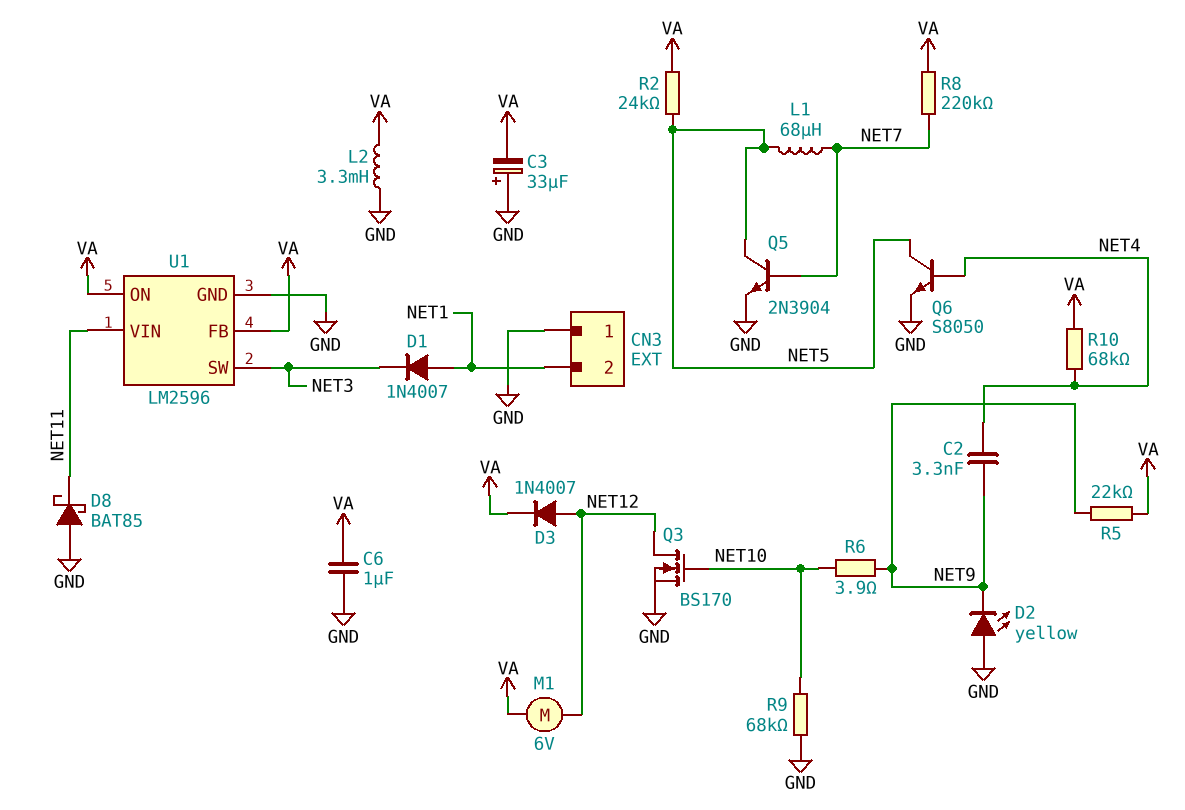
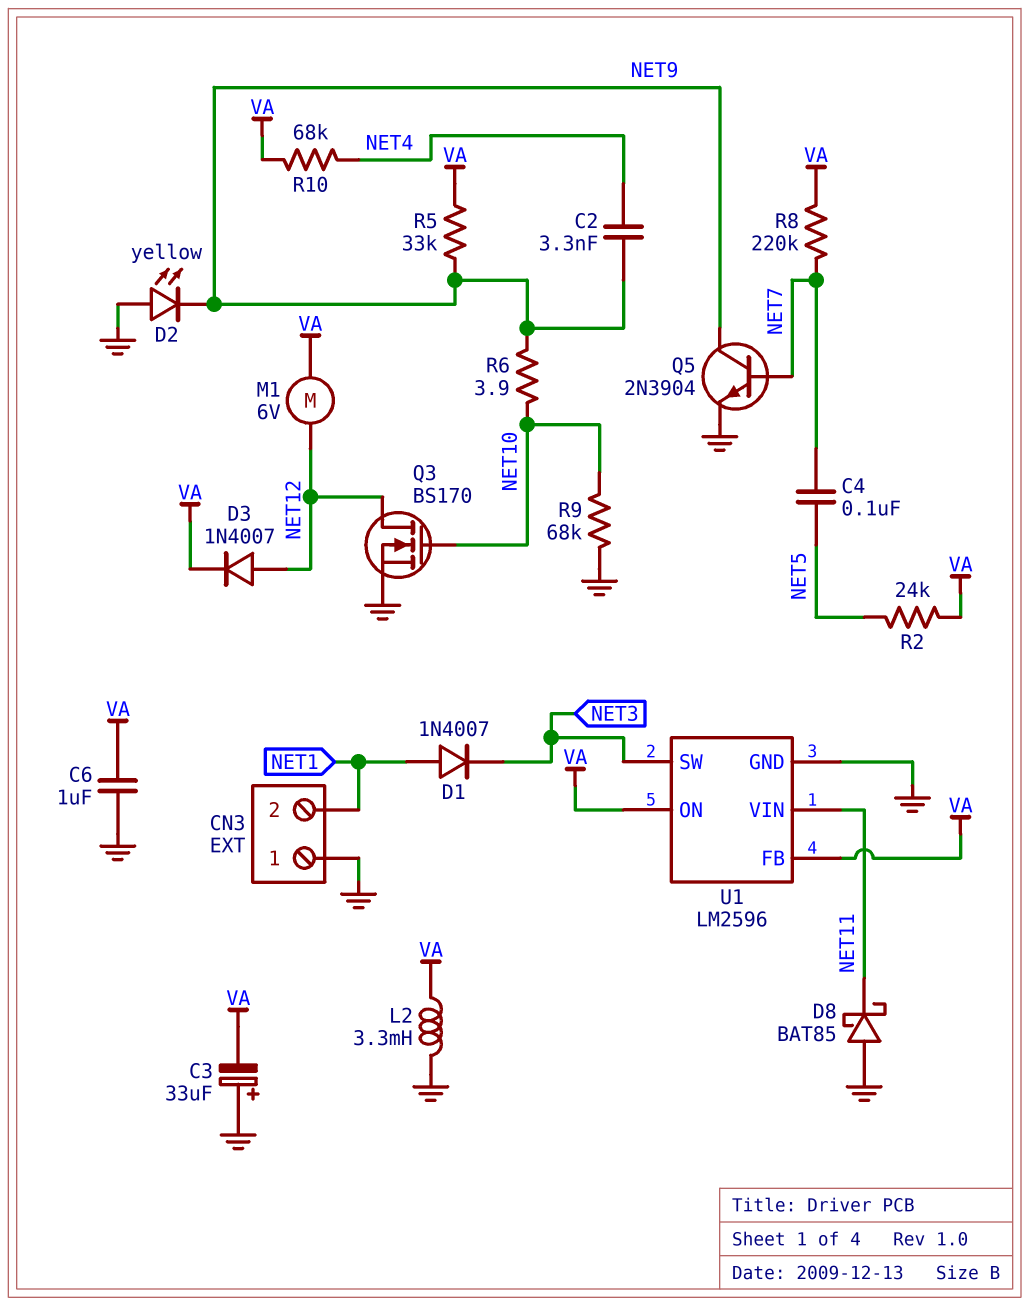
C4: none -> 100nF (NET5, NET7)
L1: 68uH (NET5, NET7) -> none
Q5: NPN 2N3904 (B NET7, C NET5, E GND) -> NPN 2N3904 (B NET7, C NET9, E GND)
Q6: NPN S8050 (B NET4, C NET5, E GND) -> none
R5: 22k (NET9, VA) -> 33k (NET9, VA)

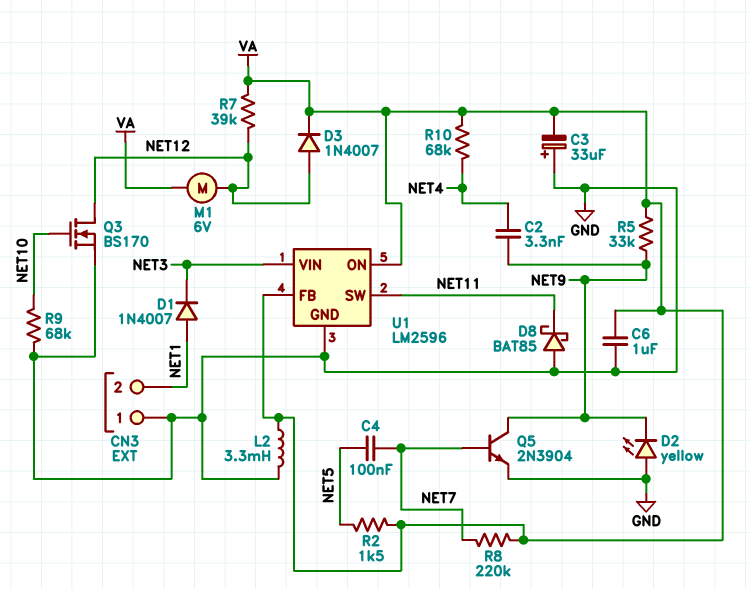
R2: 24k (NET5, VA) -> 1.5k (NET5, VA)
R6: 3.9 (NET9, NET10) -> none
R7: none -> 39k (NET12, VA)
U1 pin SW: NET3 -> NET11
U1 pin VIN: NET11 -> NET3

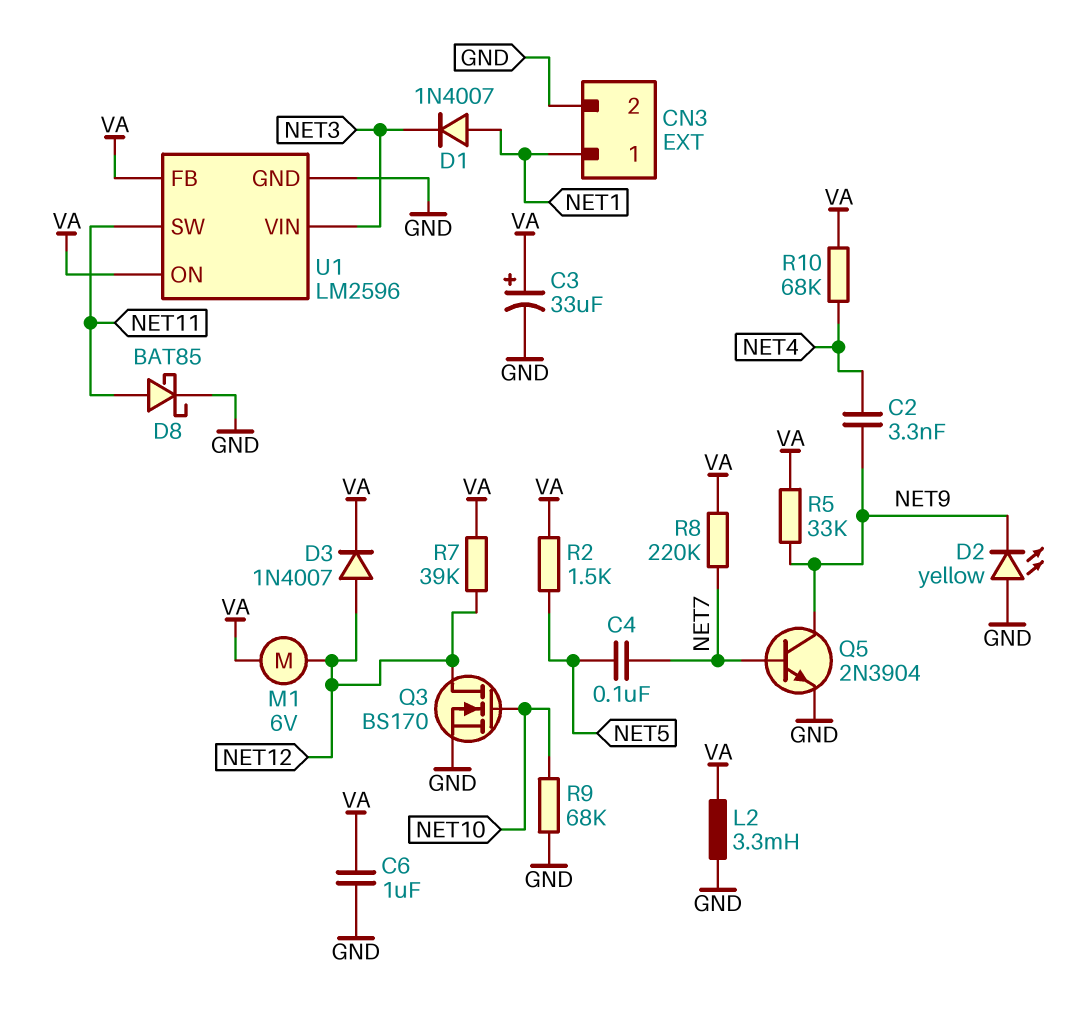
C3: 33uF (plus GND, minus VA) -> 33uF (plus VA, minus GND)
CN3 pin 1: GND -> NET1
CN3 pin 2: NET1 -> GND
D8: schottky BAT85 (A GND, K NET11) -> schottky BAT85 (A NET11, K GND)

